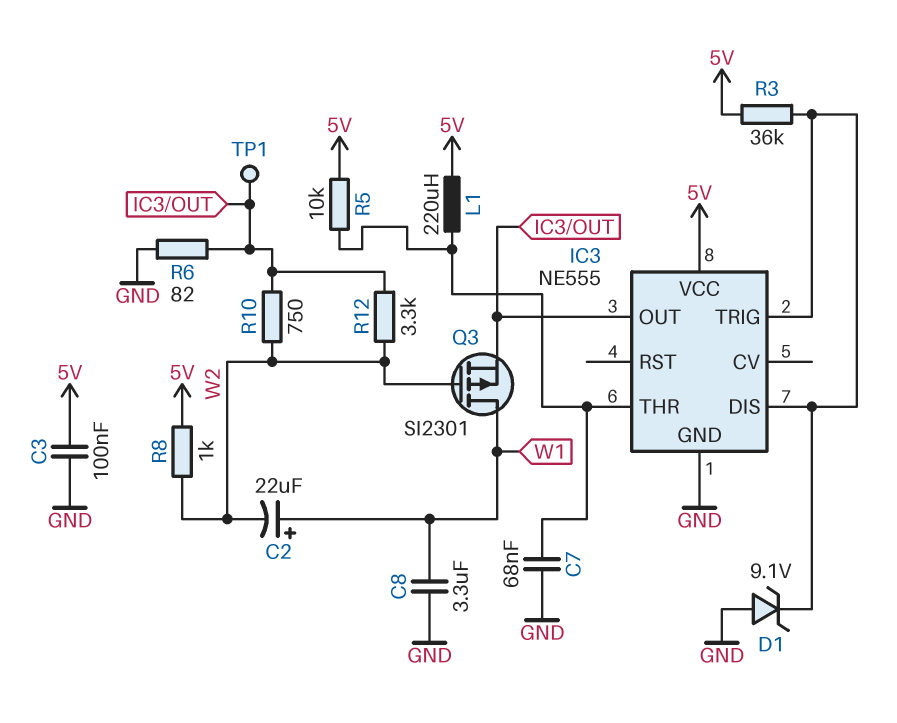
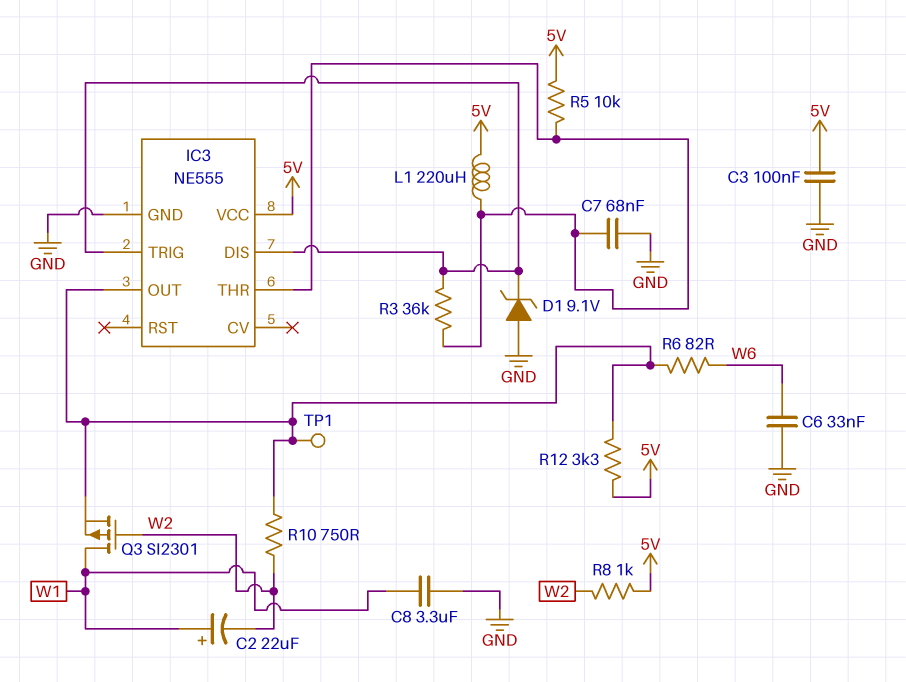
C6: none -> 33nF (GND, W6)
R3: 36k (5V, IC3/DIS) -> 36k (IC3/DIS, IC3/THR)
R6: 82 (GND, IC3/OUT) -> 82 (IC3/OUT, W6)
R12: 3.3k (IC3/OUT, W2) -> 3.3k (5V, IC3/OUT)

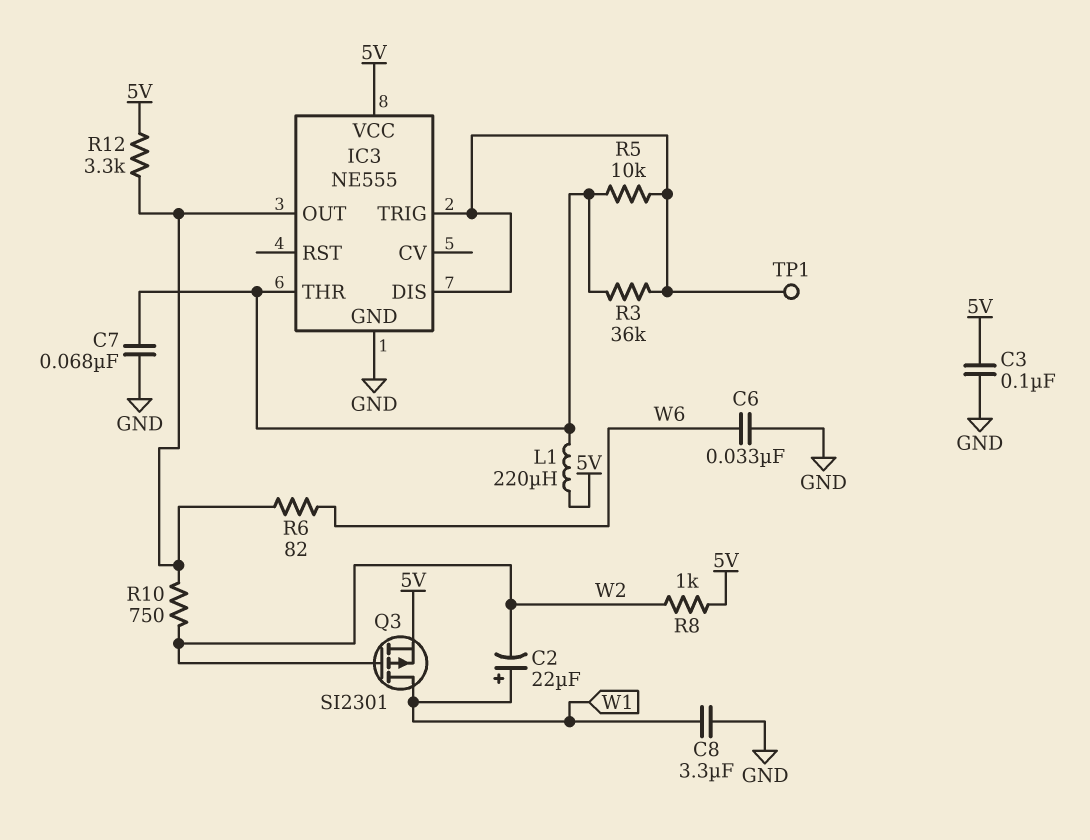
D1: zener 9.1V (A GND, K IC3/DIS) -> none
Q3: PMOS SI2301 (G W2, D W1, S IC3/OUT) -> PMOS SI2301 (G W2, D W1, S 5V)
R5: 10k (5V, IC3/THR) -> 10k (IC3/DIS, IC3/THR)
TP1: test point (IC3/OUT) -> test point (IC3/DIS)

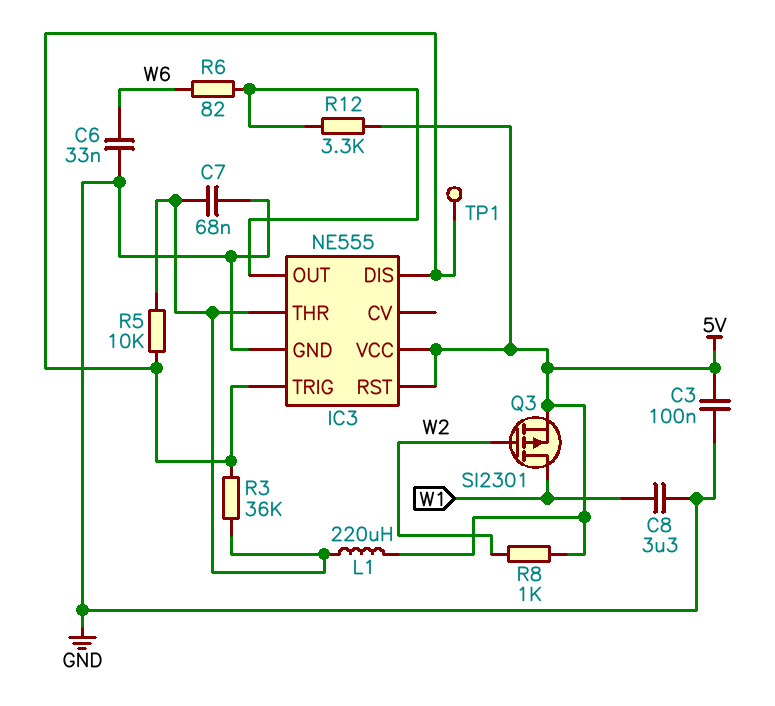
C2: 22uF (plus W1, minus W2) -> none
IC3 pin RST: none -> 5V
R10: 750 (IC3/OUT, W2) -> none

